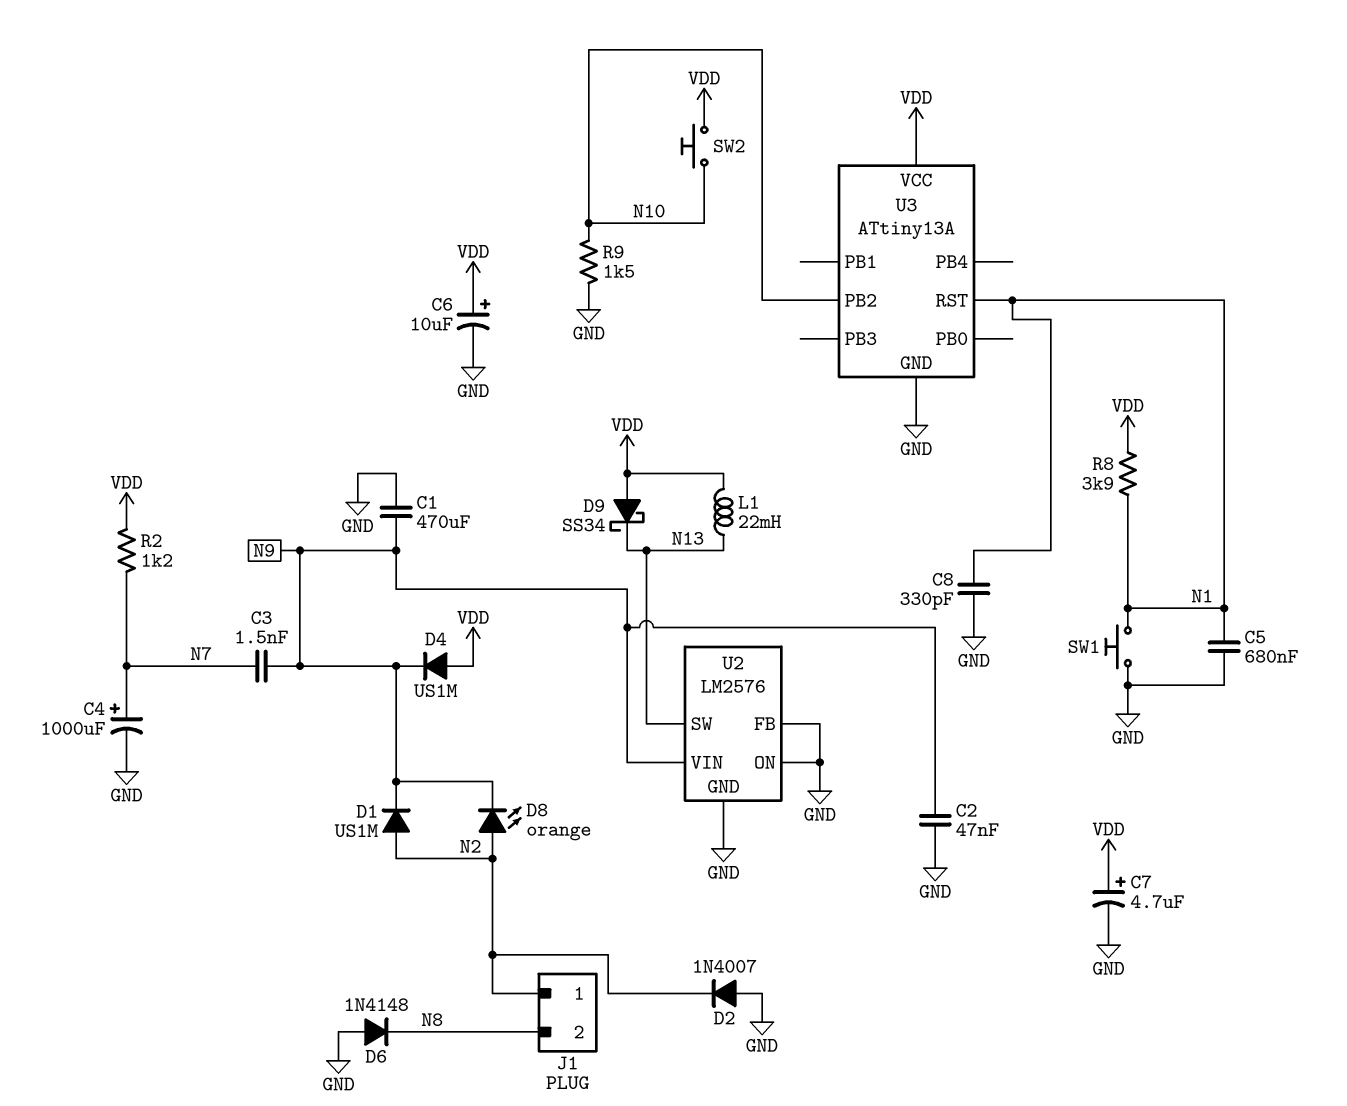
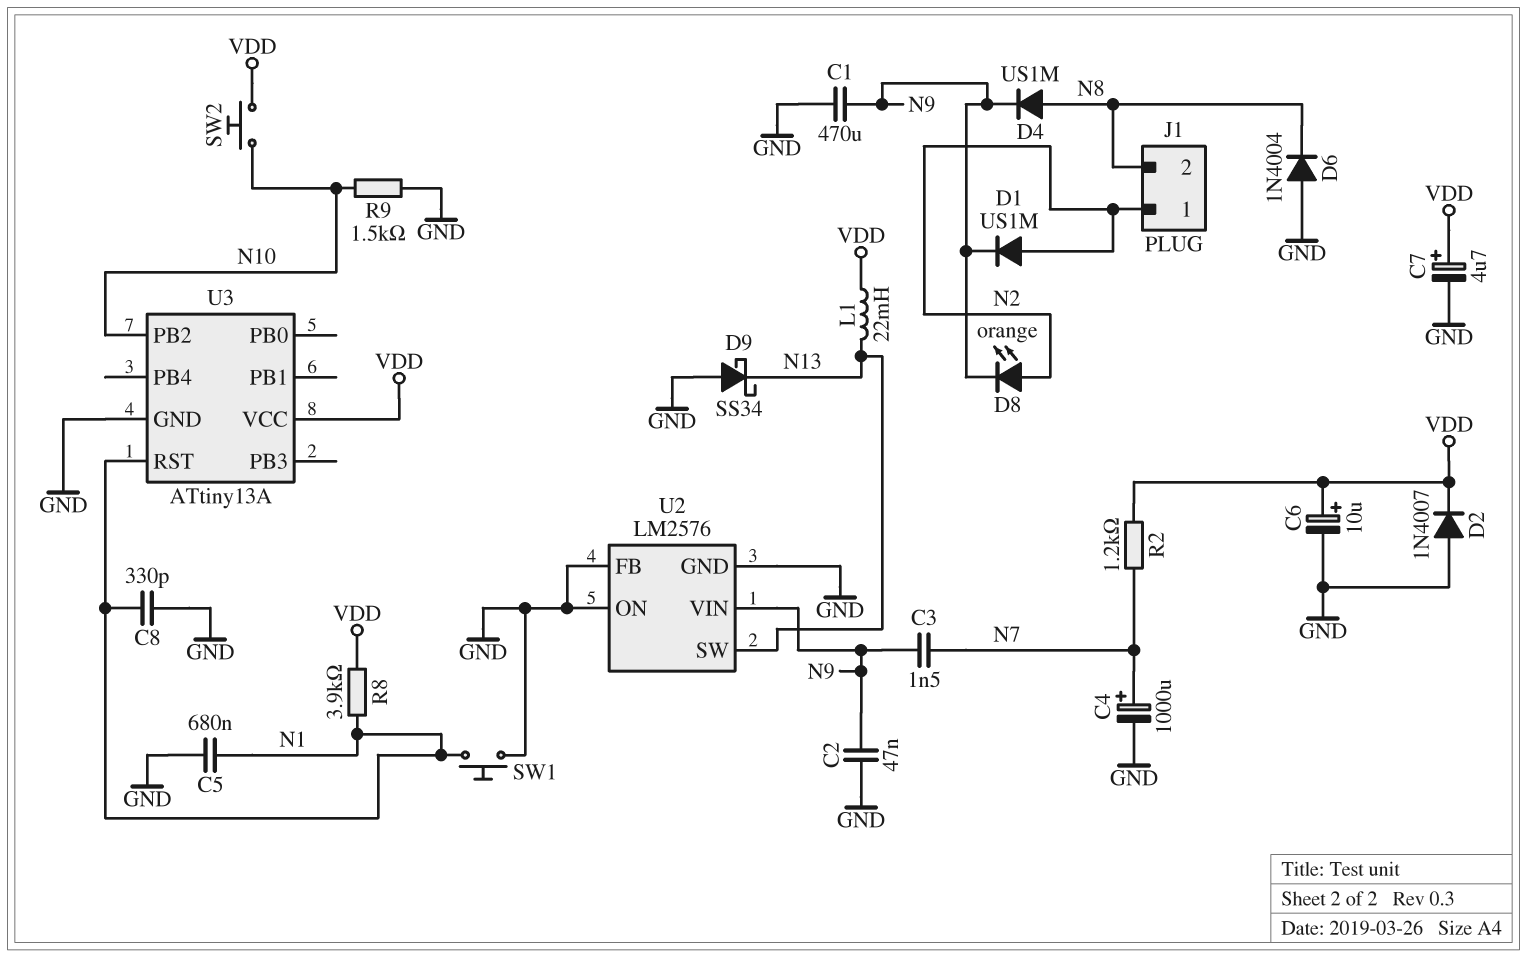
D2: diode 1N4007 (A GND, K N2) -> diode 1N4007 (A GND, K VDD)
D4: diode US1M (A VDD, K N9) -> diode US1M (A N8, K N9)
D6: diode 1N4148 (A GND, K N8) -> diode 1N4004 (A GND, K N8)
D9: schottky SS34 (A VDD, K N13) -> schottky SS34 (A GND, K N13)

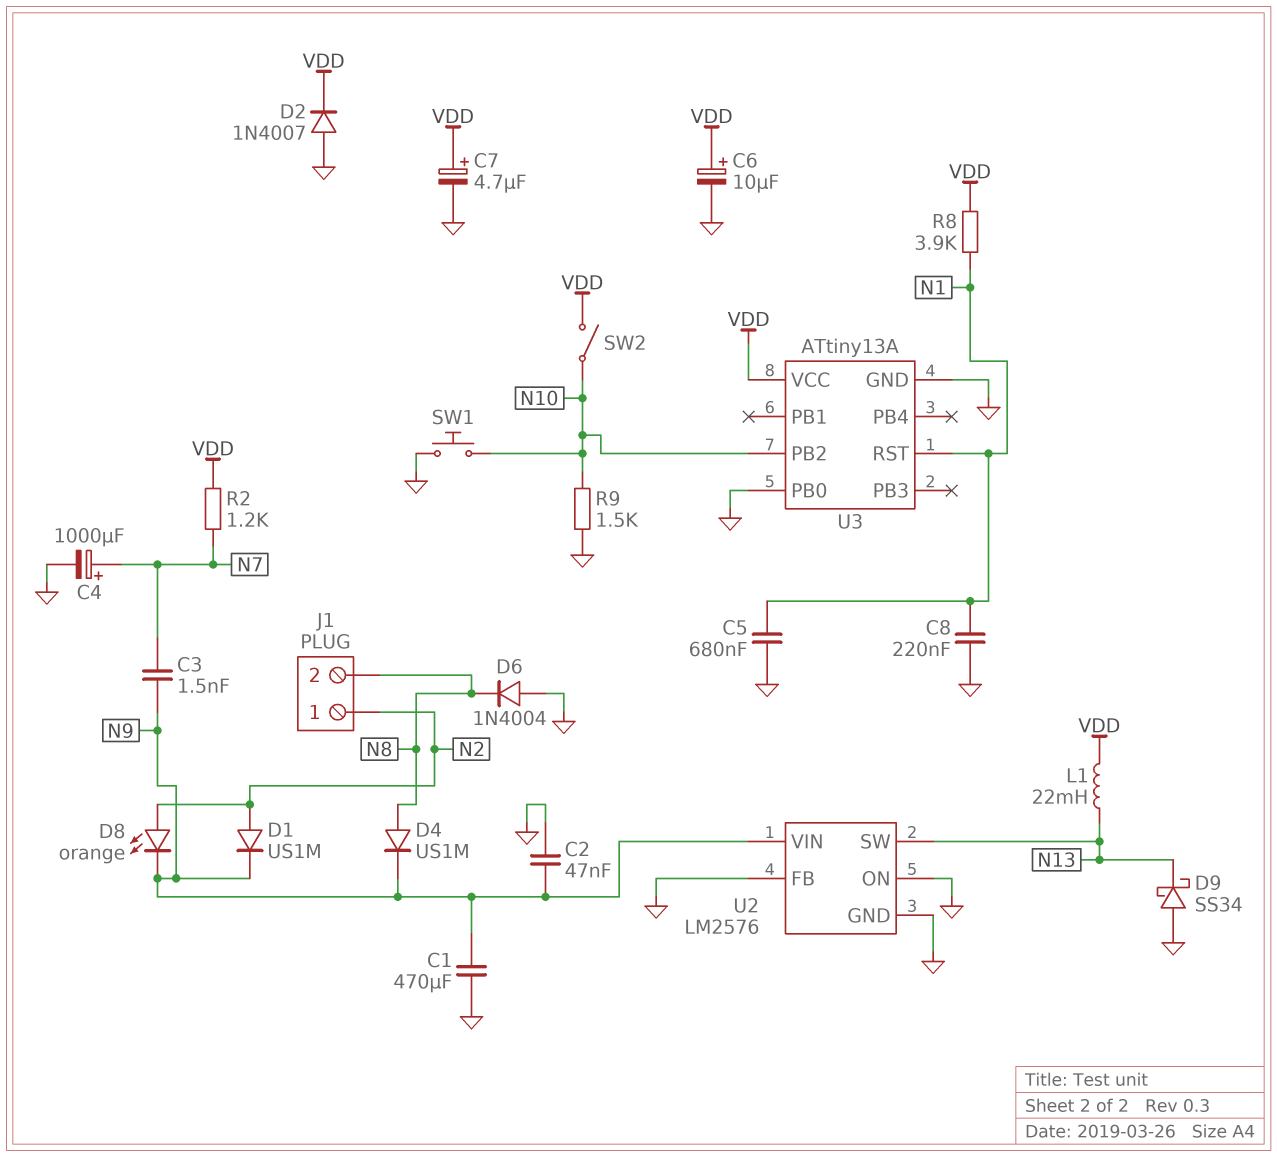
C8: 330pF (GND, N1) -> 220nF (GND, N1)
SW1: button (GND, N1) -> button (GND, N10)
SW2: button (N10, VDD) -> switch (N10, VDD)
U3 pin PB0: none -> GND

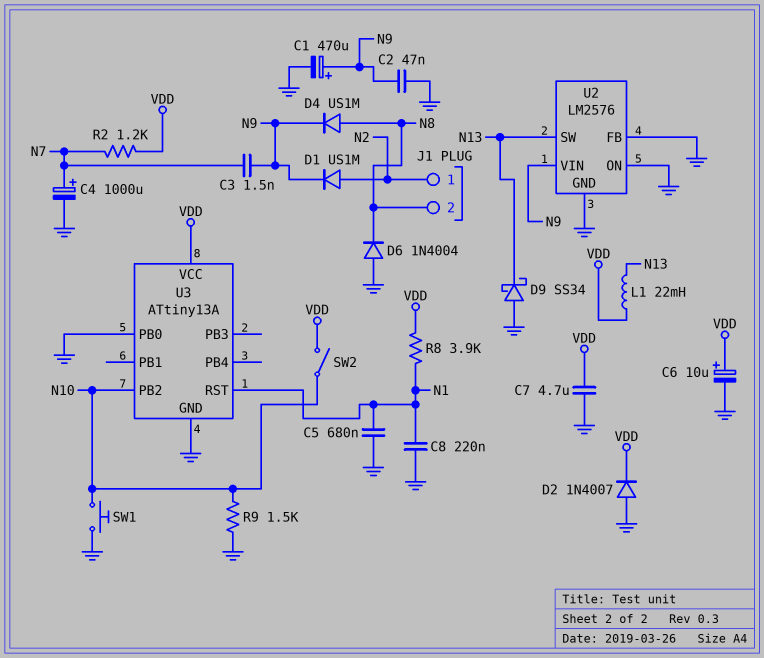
C1: 470uF (GND, N9) -> 470uF (plus N9, minus GND)
C7: 4.7uF (plus VDD, minus GND) -> 4.7uF (GND, VDD)
D8: LED orange (A N2, K N9) -> none

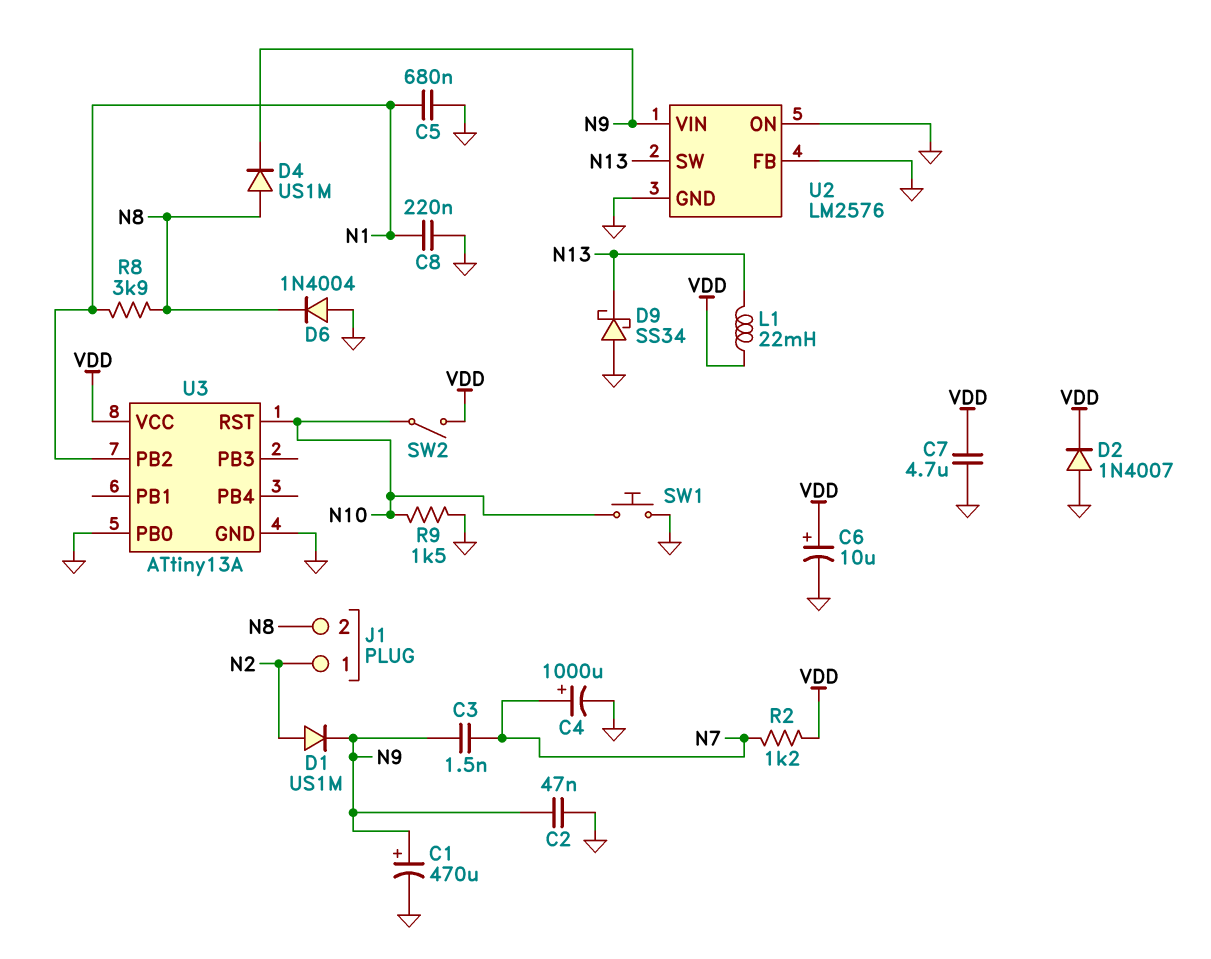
R8: 3.9k (N1, VDD) -> 3.9k (N1, N8)
U3 pin PB2: N10 -> N1
U3 pin RST: N1 -> N10

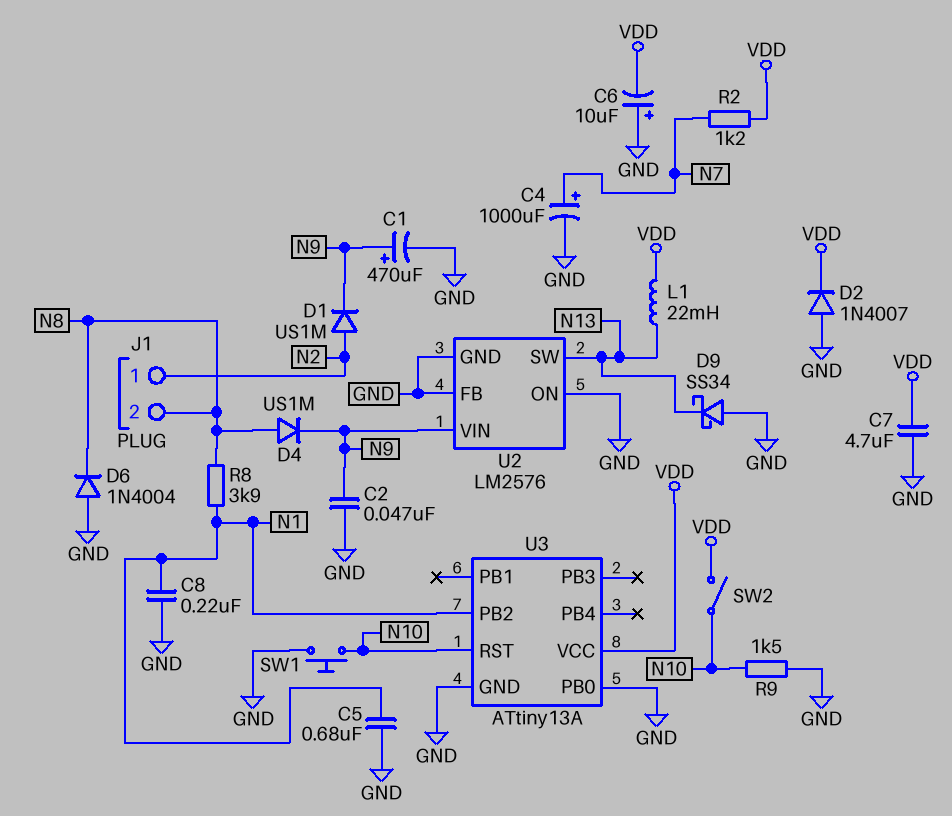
C3: 1.5nF (N7, N9) -> none
C6: 10uF (plus VDD, minus GND) -> 10uF (plus GND, minus VDD)

